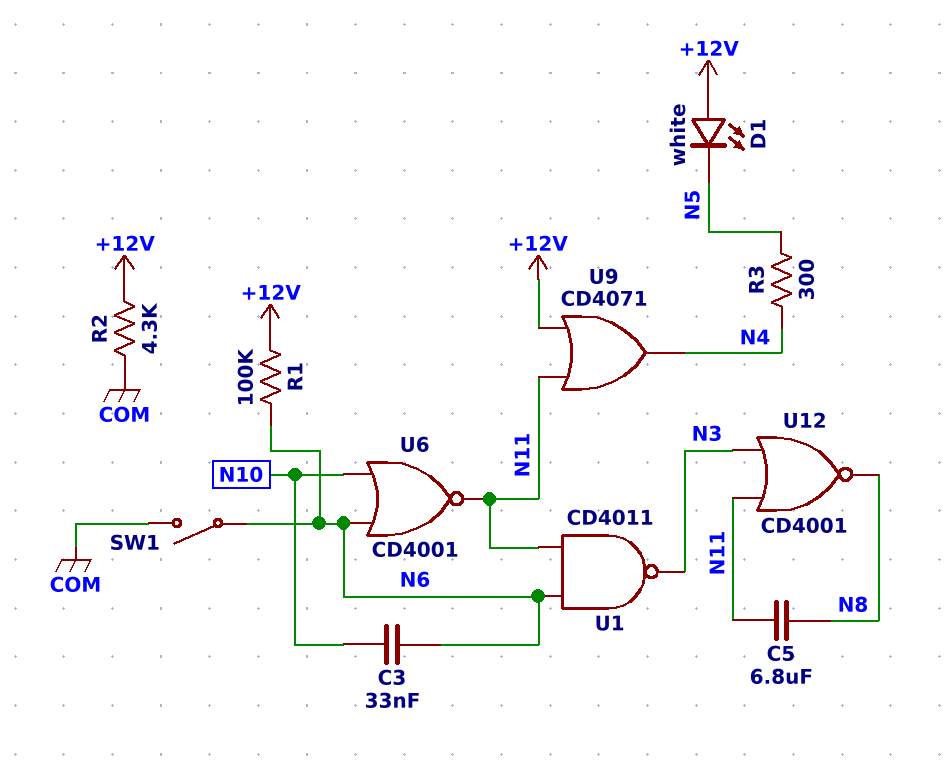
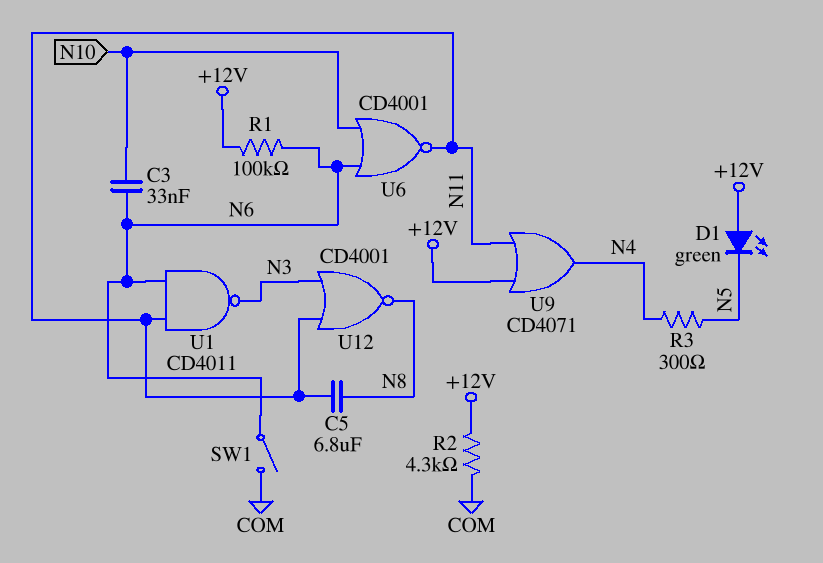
D1: LED white (A +12V, K N5) -> LED green (A +12V, K N5)

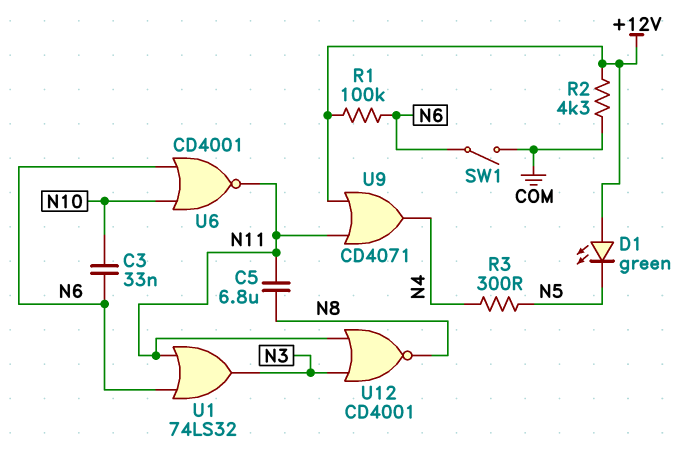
U1: NAND CD4011 (in N6, in N11, out N3) -> OR 74LS32 (in N6, in N11, out N3)

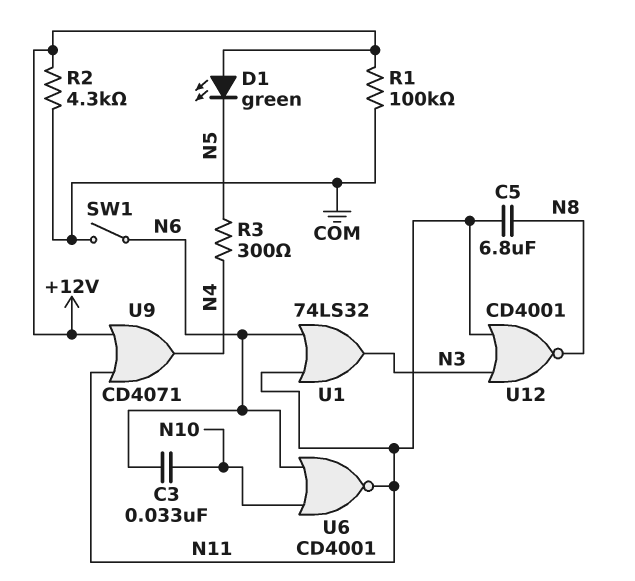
R1: 100k (+12V, N6) -> 100k (+12V, COM)

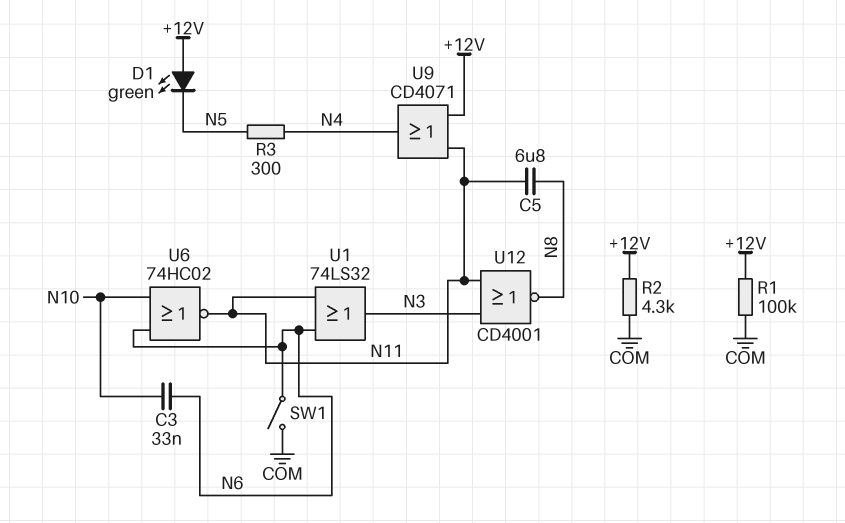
U6: NOR CD4001 (in N6, in N10, out N11) -> NOR 74HC02 (in N6, in N10, out N11)

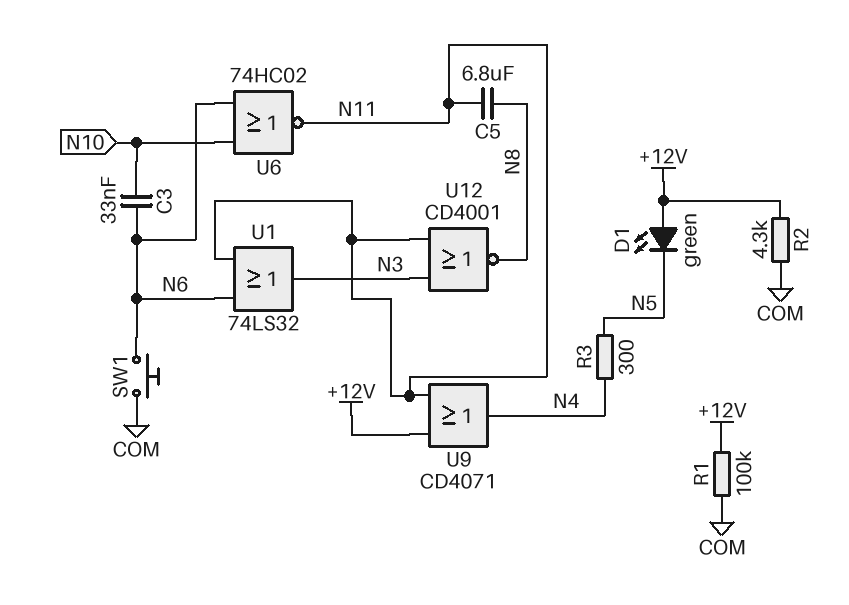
SW1: switch (COM, N6) -> button (COM, N6)

